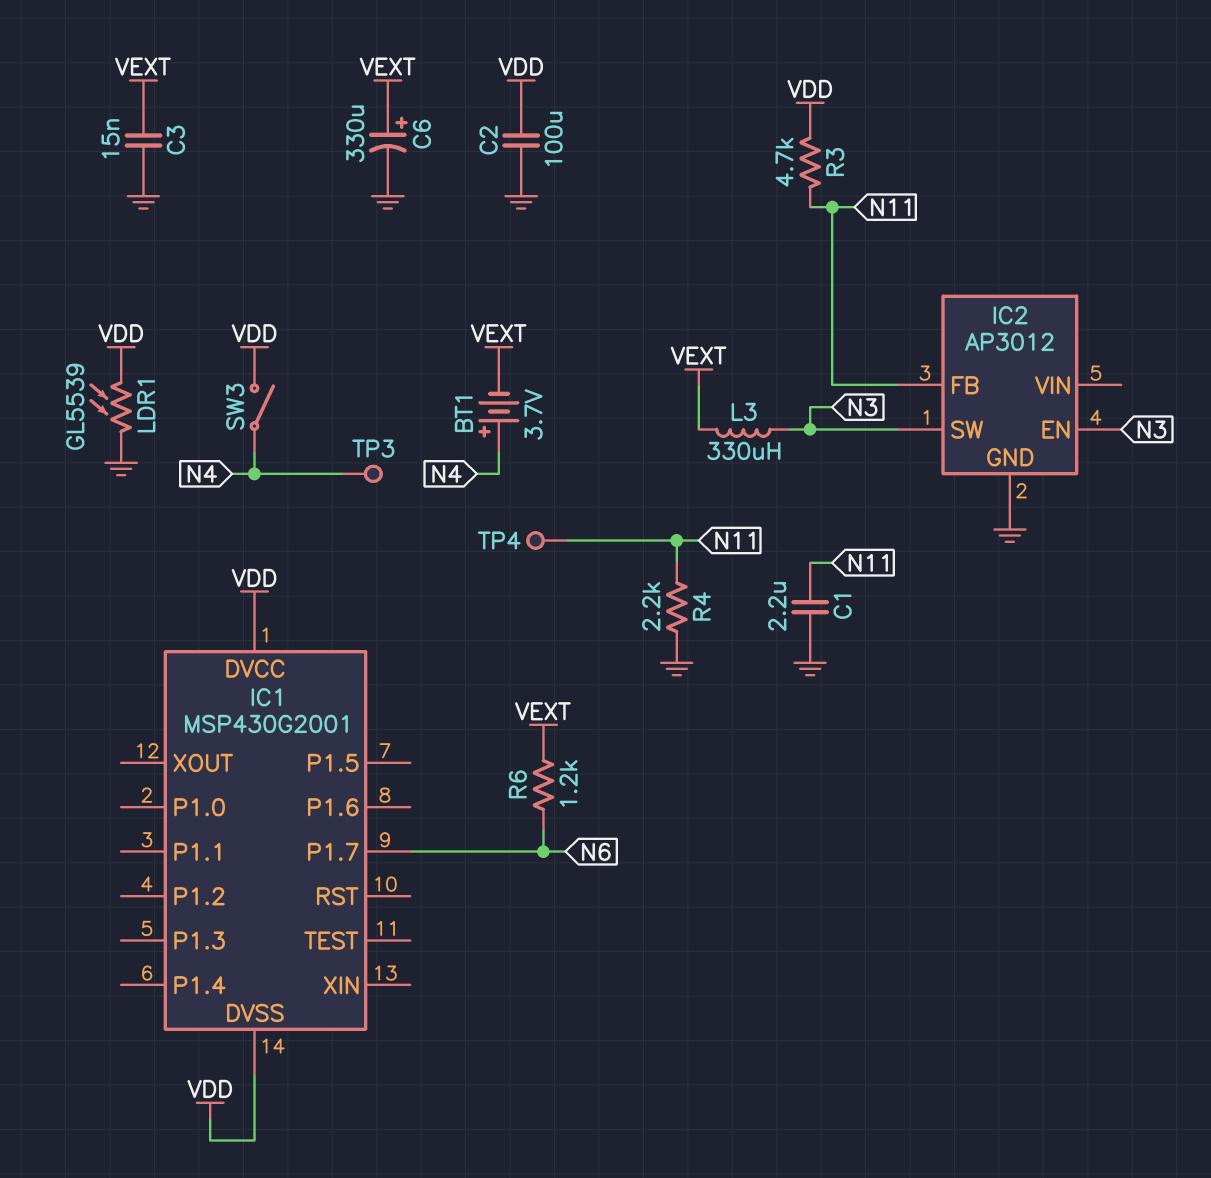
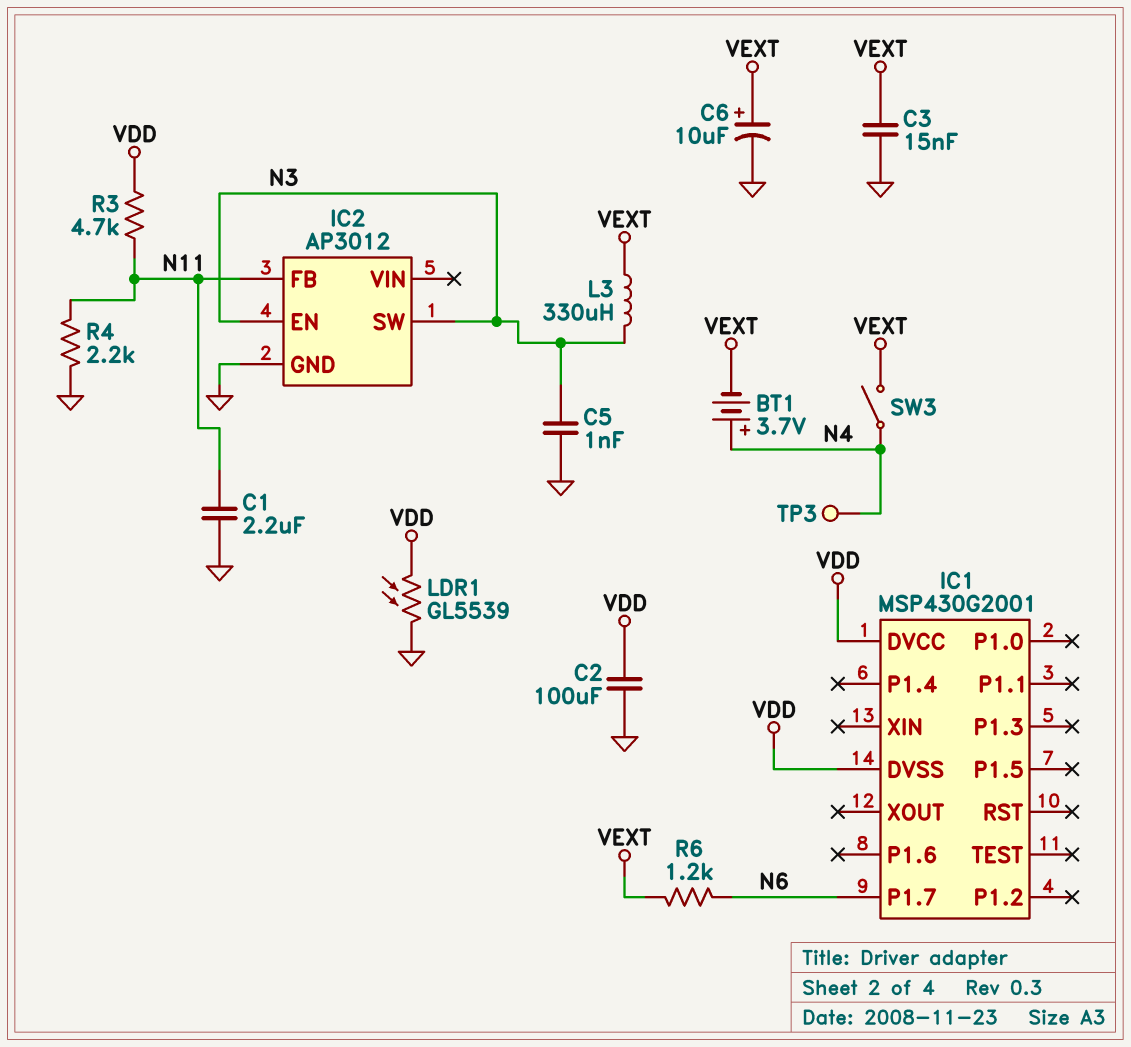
C5: none -> 1nF (GND, N3)
C6: 330uF (plus VEXT, minus GND) -> 10uF (plus VEXT, minus GND)
SW3: switch (N4, VDD) -> switch (N4, VEXT)
TP4: test point (N11) -> none

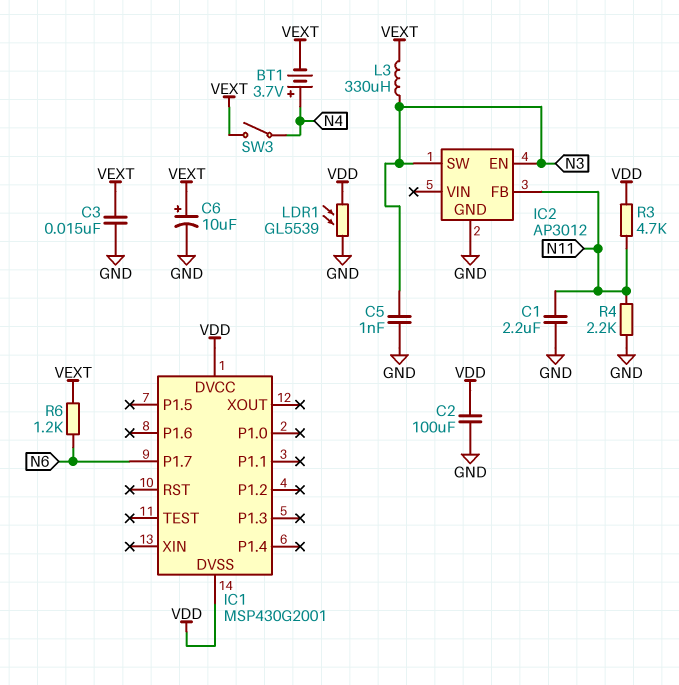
TP3: test point (N4) -> none

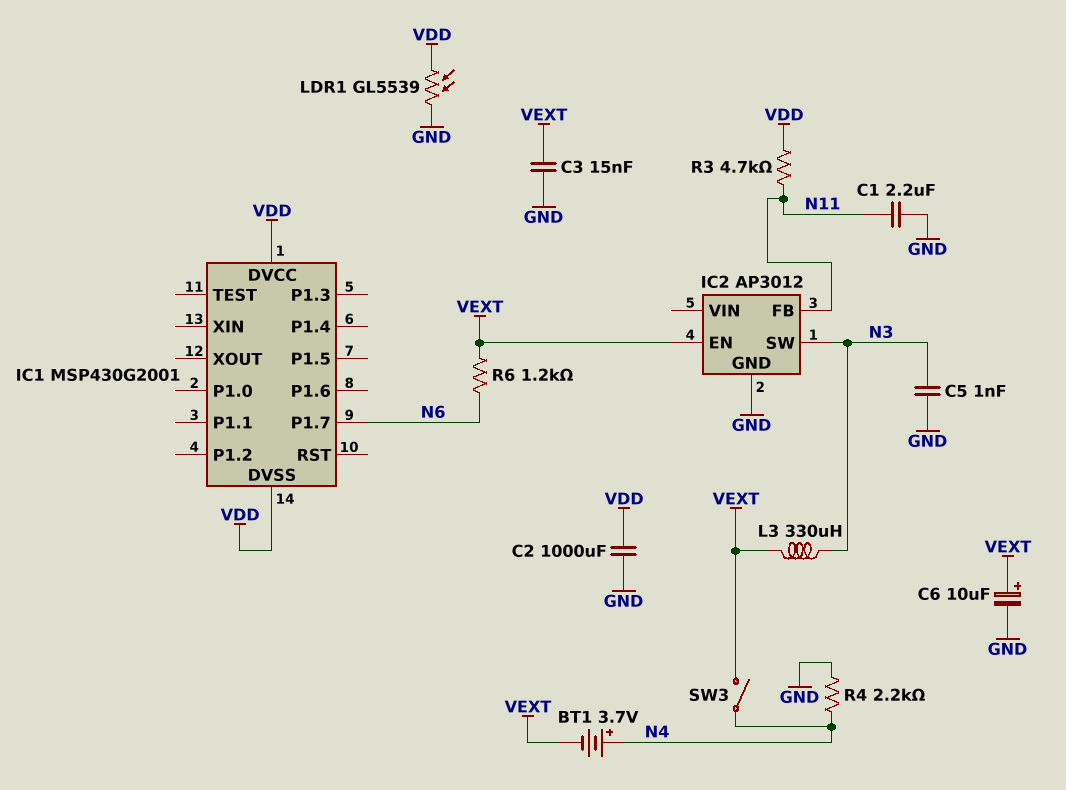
C2: 100uF (GND, VDD) -> 1000uF (GND, VDD)
IC2 pin EN: N3 -> VEXT
R4: 2.2k (GND, N11) -> 2.2k (GND, N4)

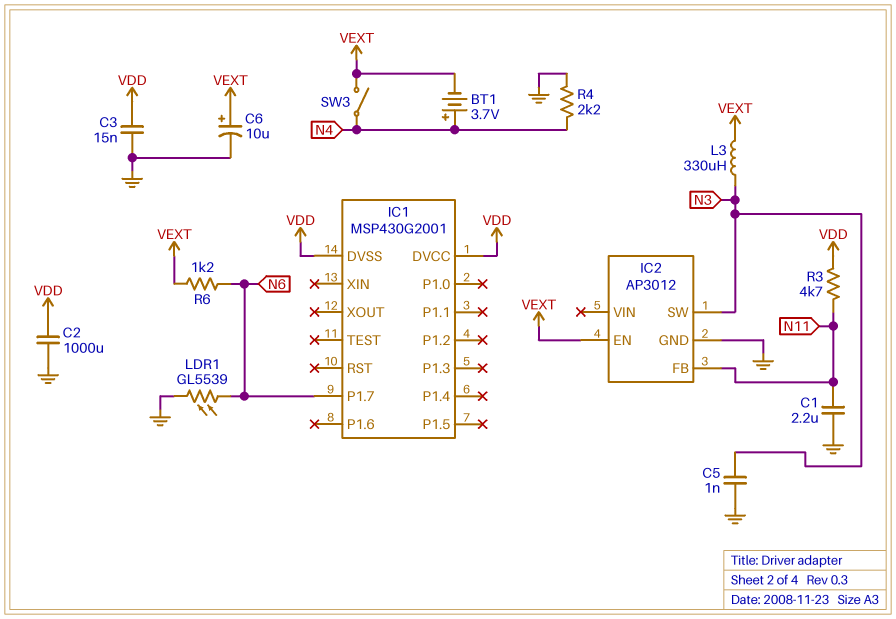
C3: 15nF (GND, VEXT) -> 15nF (GND, VDD)
LDR1: GL5539 (GND, VDD) -> GL5539 (GND, N6)

